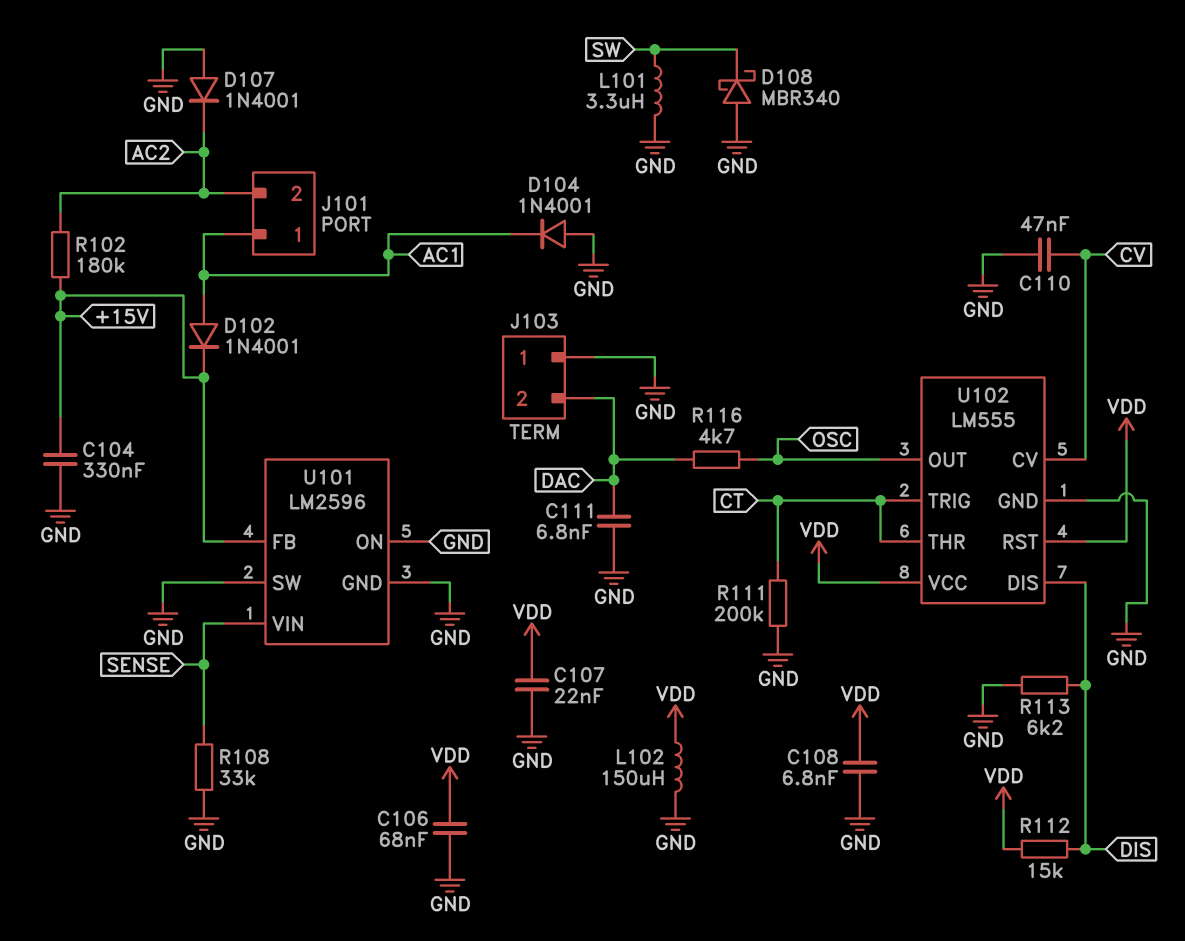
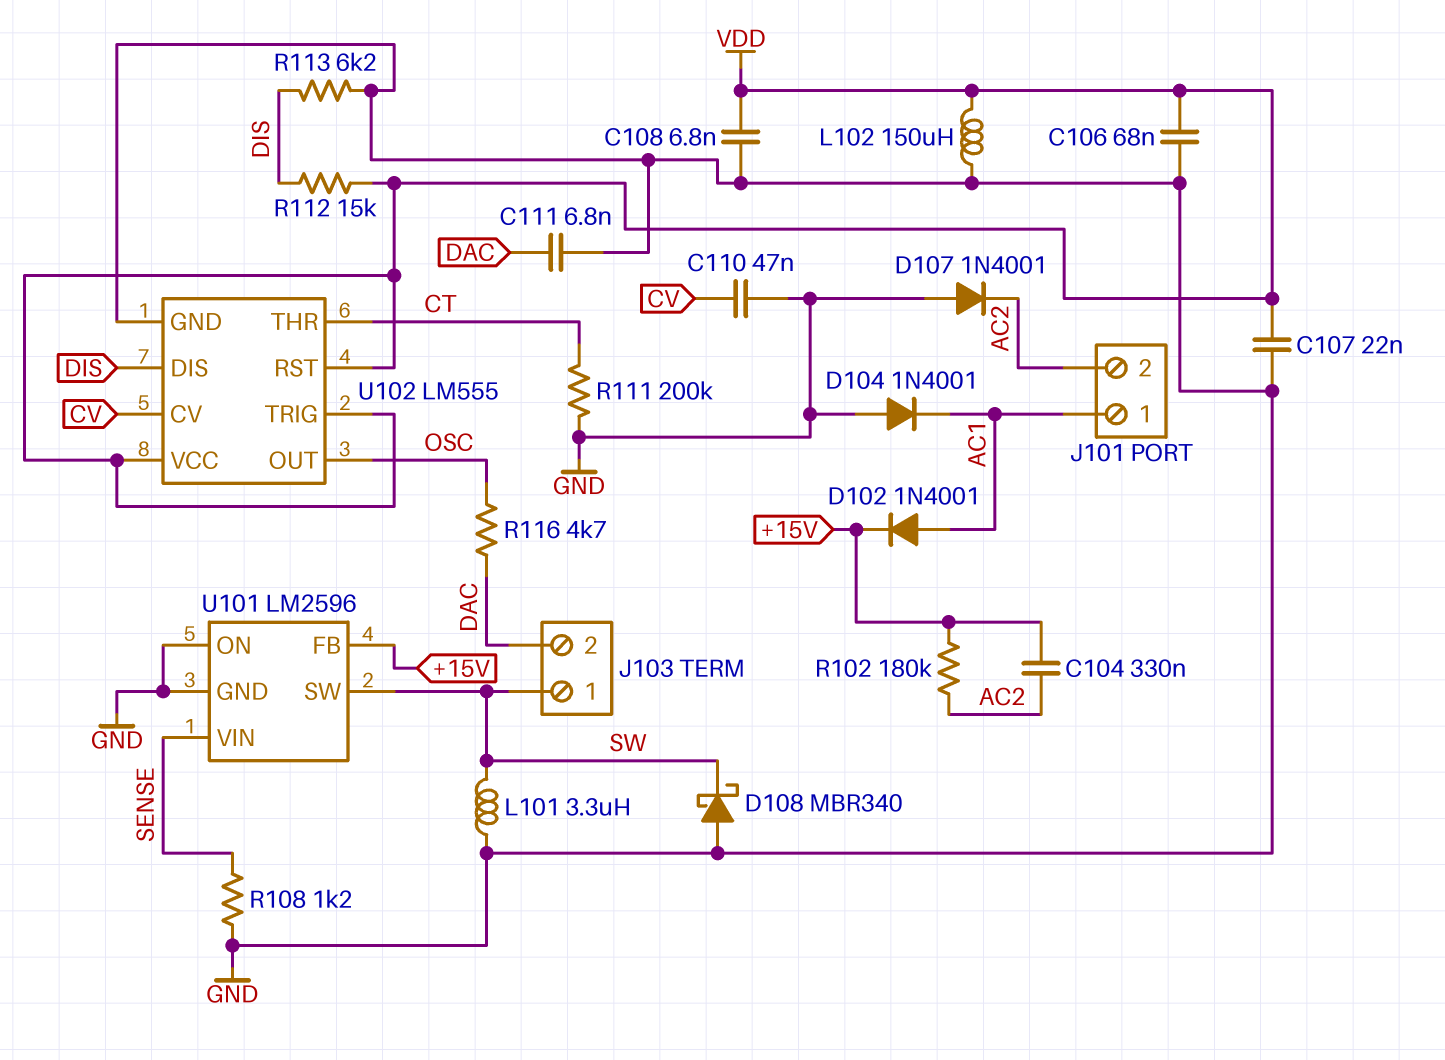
C104: 330nF (+15V, GND) -> 330nF (+15V, AC2)
J103 pin 1: GND -> SW
R108: 33k (GND, SENSE) -> 1.2k (GND, SENSE)
U101 pin SW: GND -> SW
U102 pin TRIG: CT -> VDD

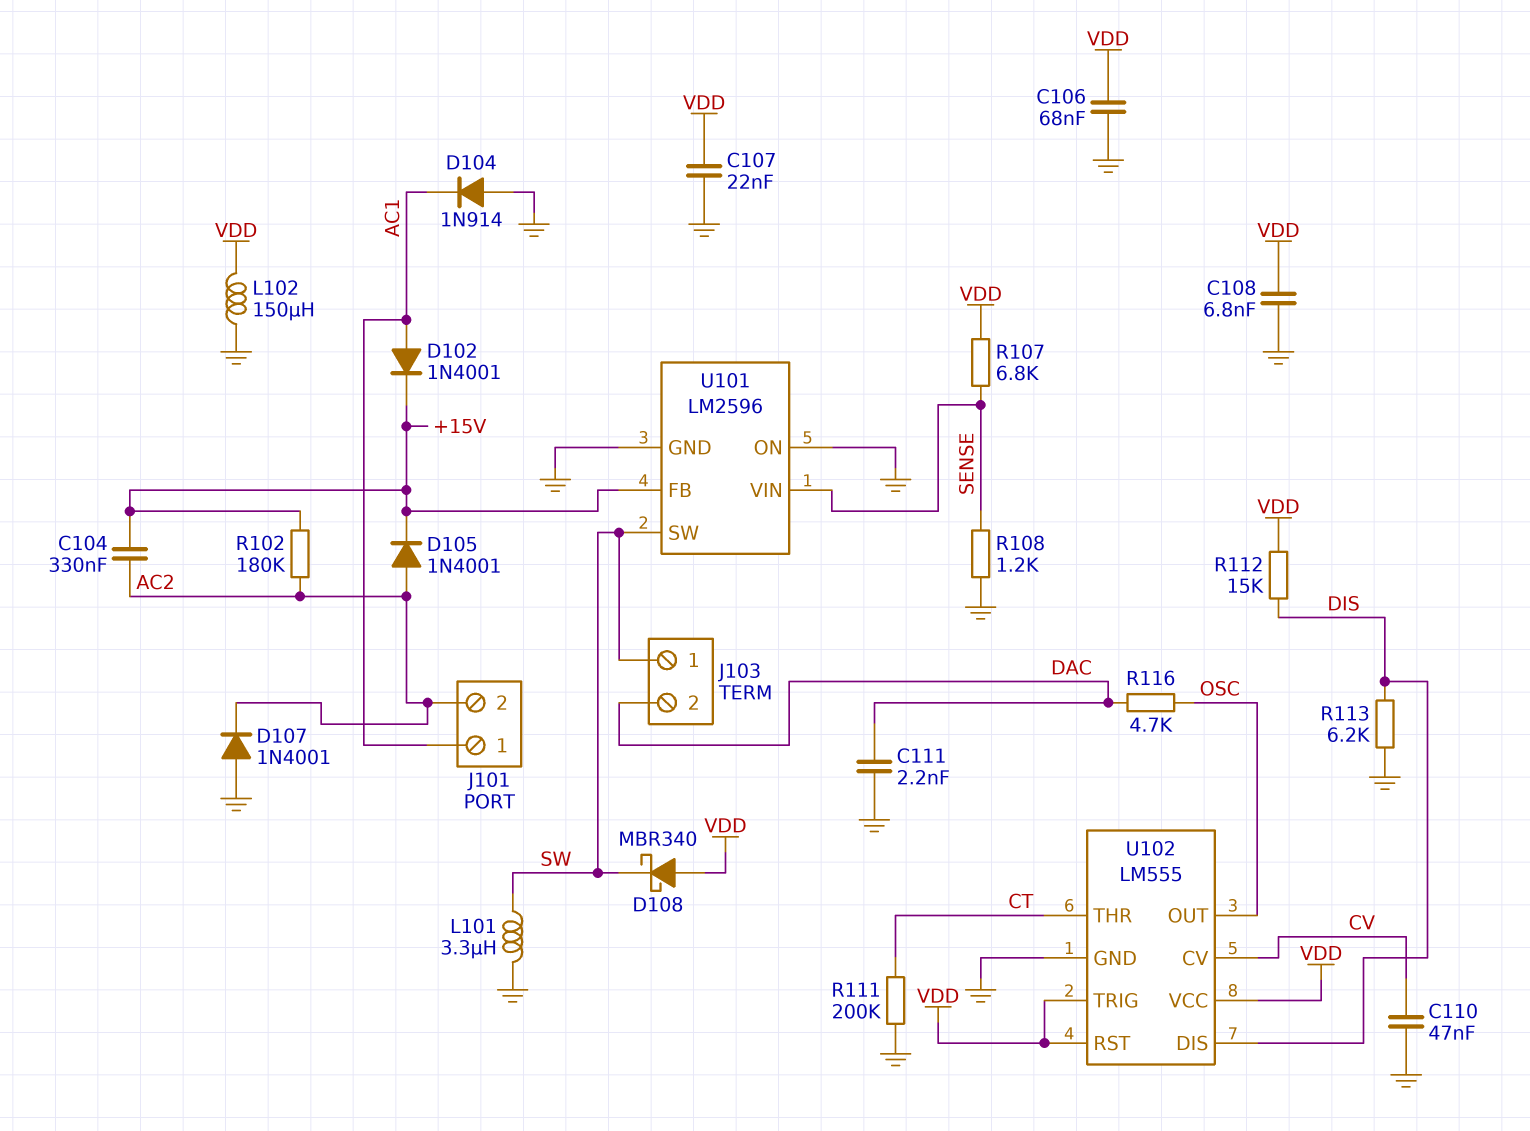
C111: 6.8nF (DAC, GND) -> 2.2nF (DAC, GND)
D104: diode 1N4001 (A GND, K AC1) -> diode 1N914 (A GND, K AC1)
D105: none -> diode 1N4001 (A AC2, K +15V)
D108: schottky MBR340 (A GND, K SW) -> schottky MBR340 (A VDD, K SW)
R107: none -> 6.8k (SENSE, VDD)

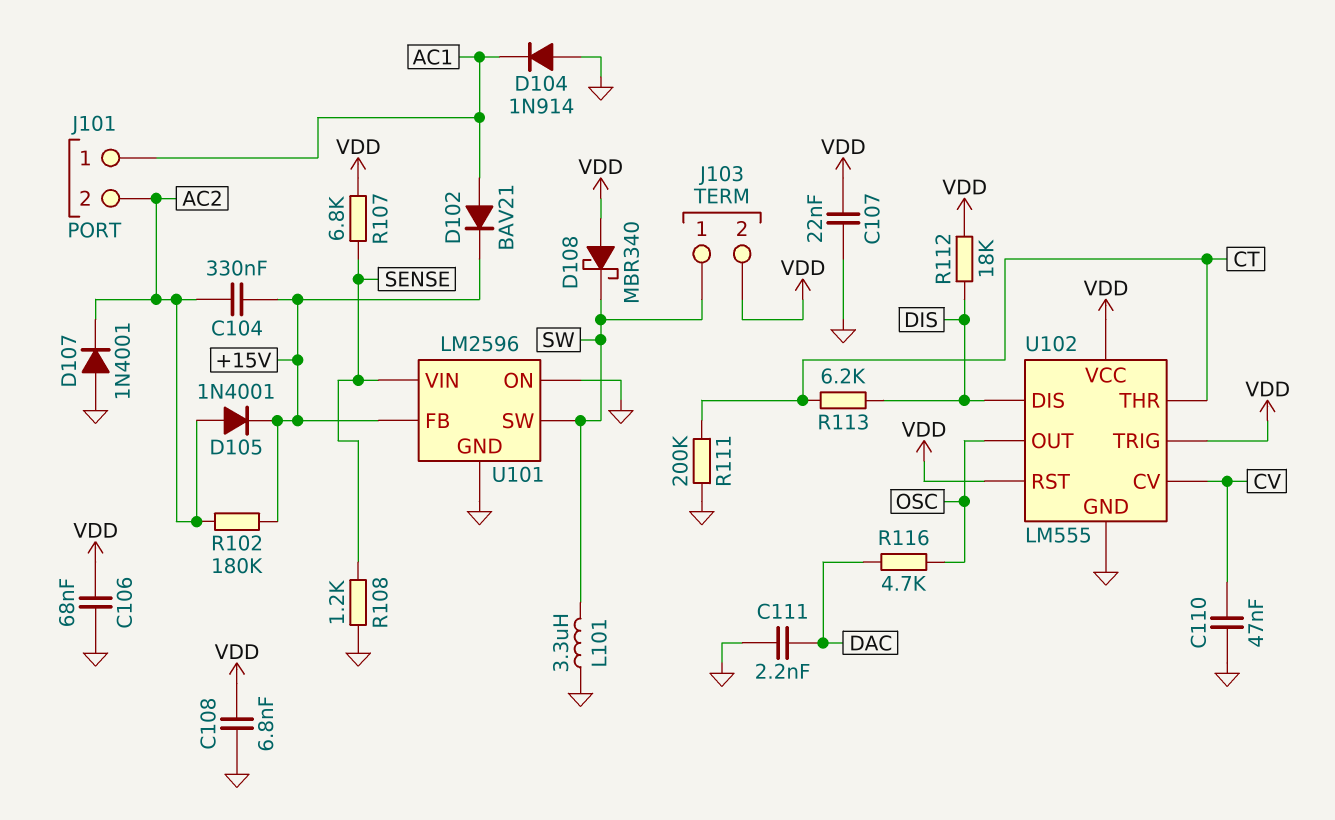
D102: diode 1N4001 (A AC1, K +15V) -> diode BAV21 (A AC1, K +15V)
J103 pin 2: DAC -> VDD
L102: 150uH (GND, VDD) -> none
R112: 15k (DIS, VDD) -> 18k (DIS, VDD)
R113: 6.2k (DIS, GND) -> 6.2k (CT, DIS)

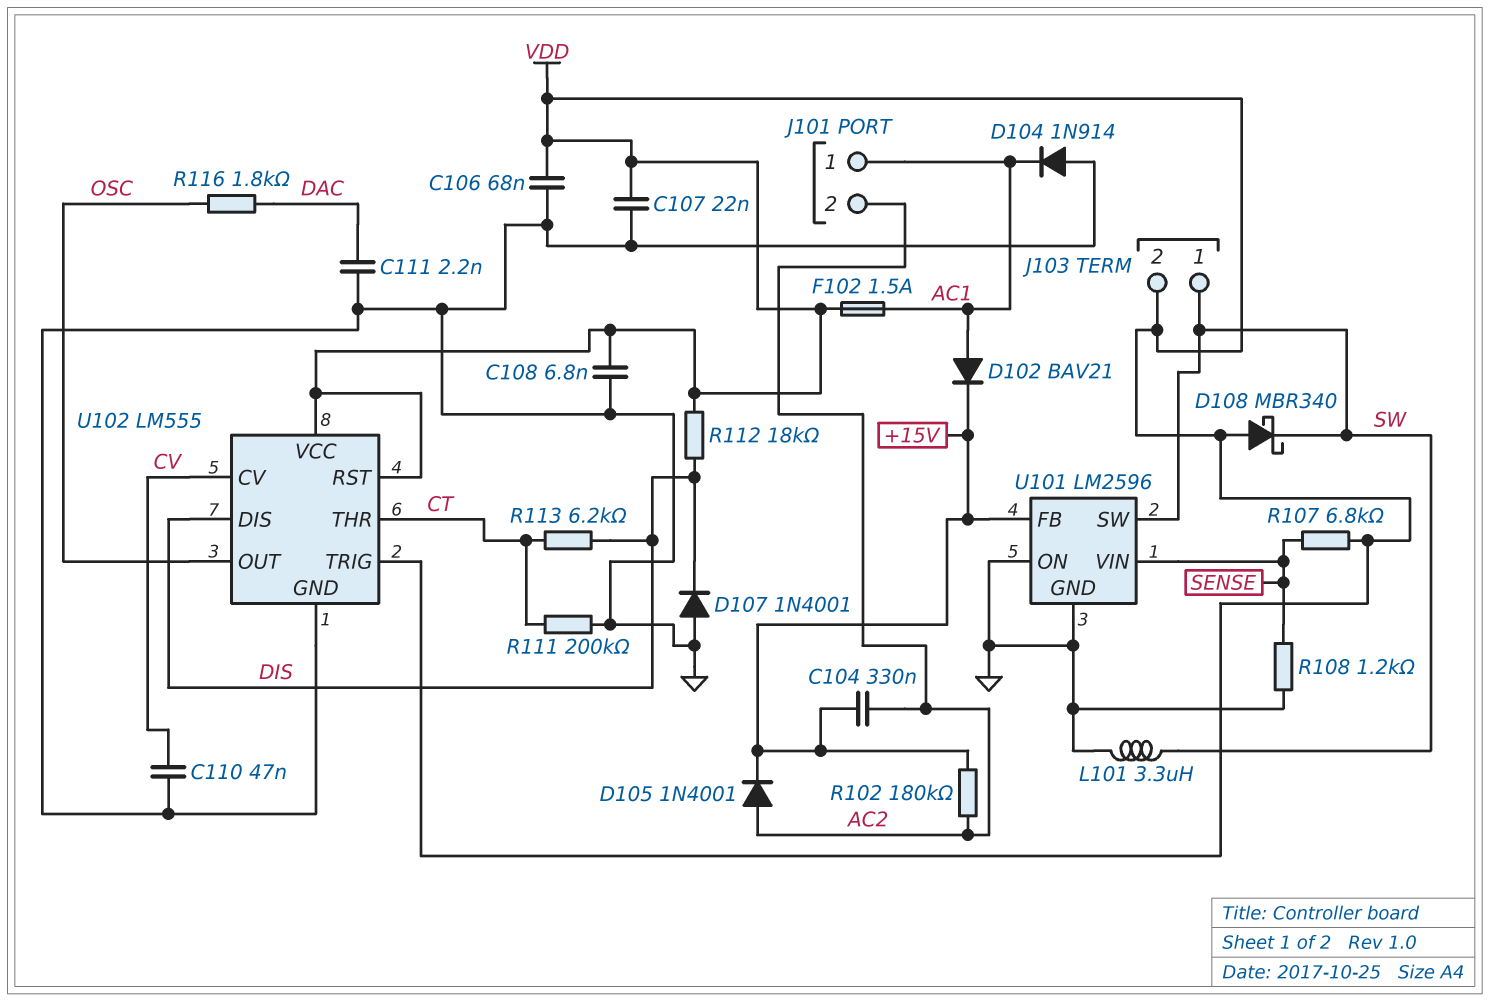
D107: diode 1N4001 (A GND, K AC2) -> diode 1N4001 (A GND, K DIS)
F102: none -> 1.5A (AC1, VDD)
R116: 4.7k (DAC, OSC) -> 1.8k (DAC, OSC)

